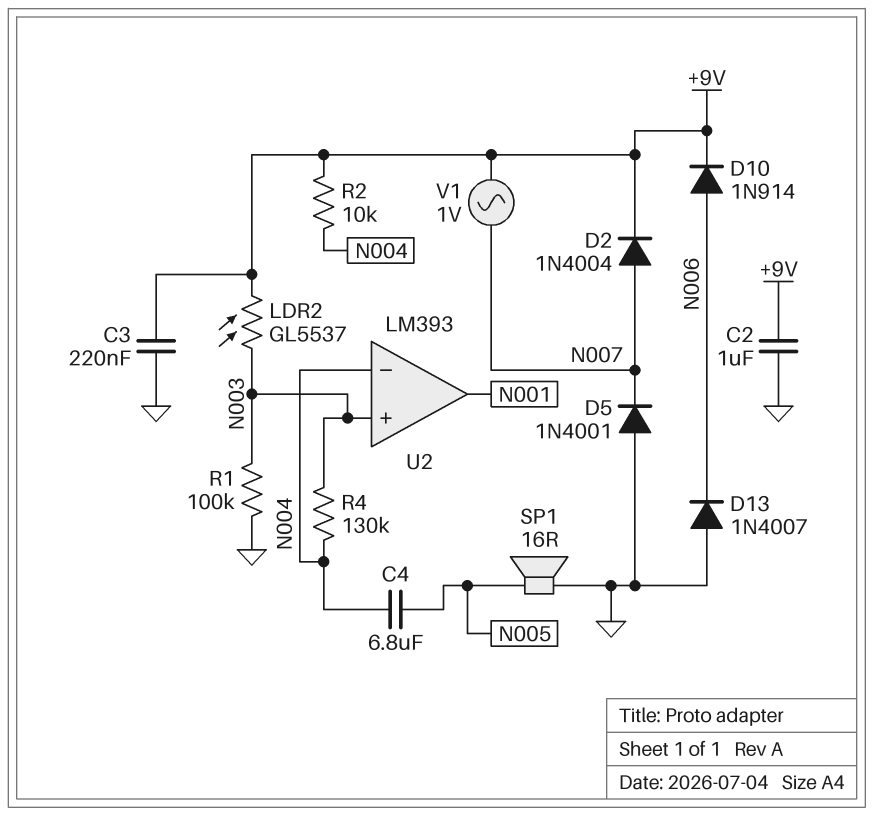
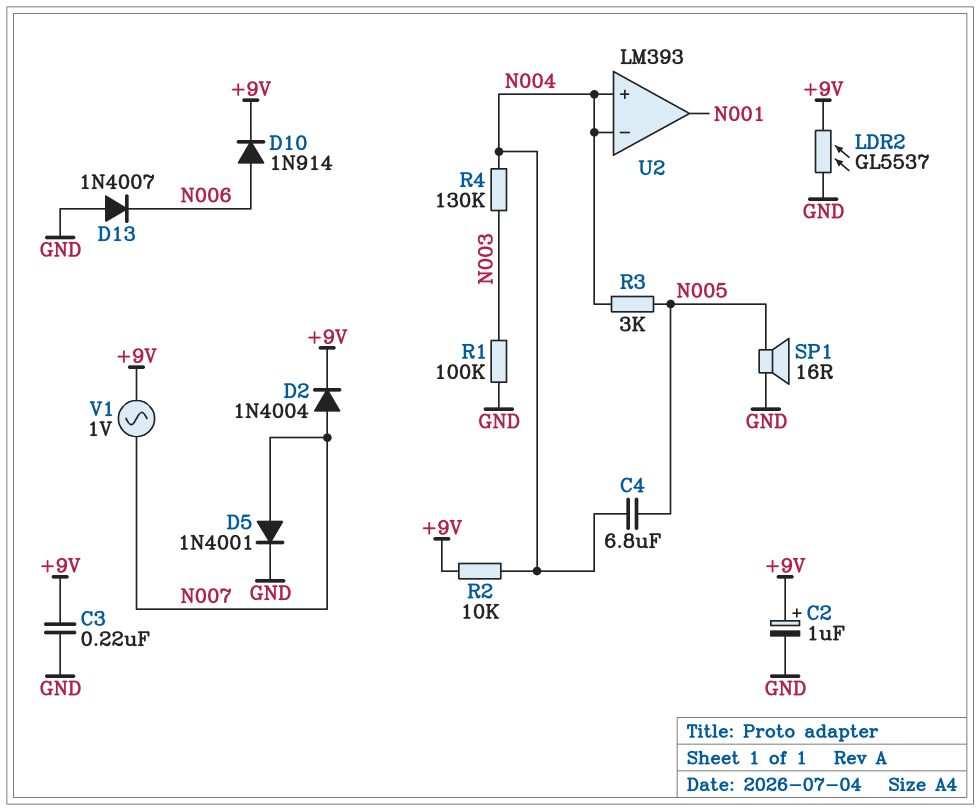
C2: 1uF (+9V, GND) -> 1uF (plus +9V, minus GND)
D5: diode 1N4001 (A GND, K N007) -> diode 1N4001 (A N007, K GND)
LDR2: GL5537 (+9V, N003) -> GL5537 (+9V, GND)
R3: none -> 3k (N004, N005)
U2 pin in+: N003 -> N004

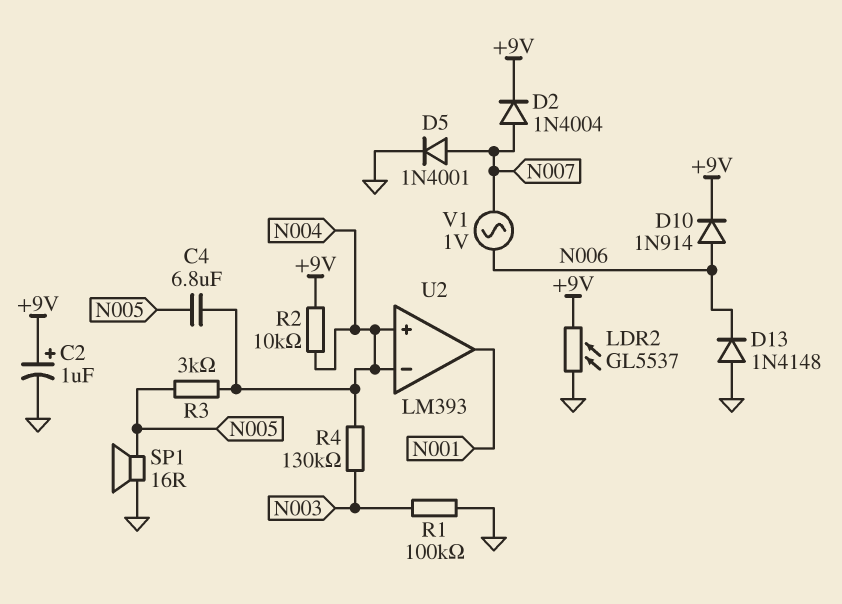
C3: 220nF (+9V, GND) -> none
D13: diode 1N4007 (A GND, K N006) -> diode 1N4148 (A GND, K N006)
V1: AC 1V (+9V, N007) -> AC 1V (N006, N007)

